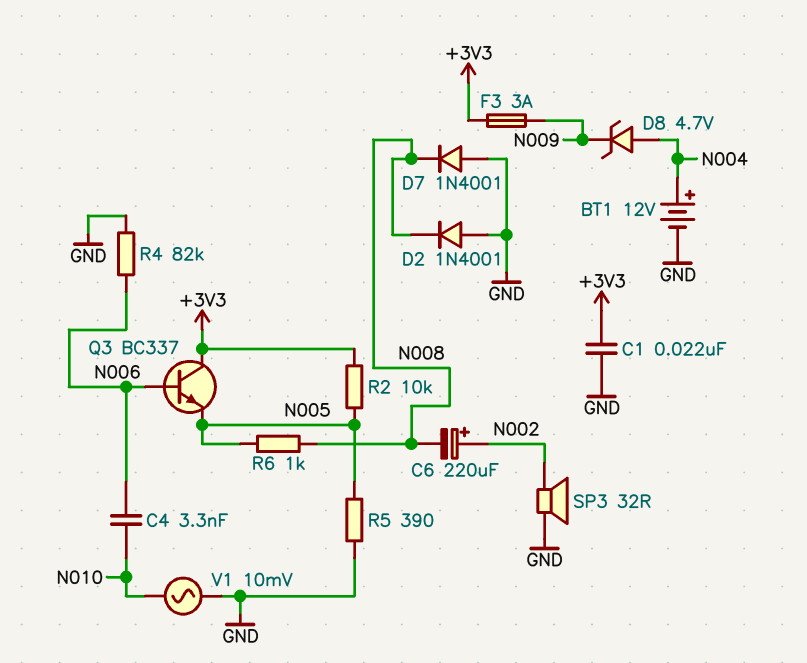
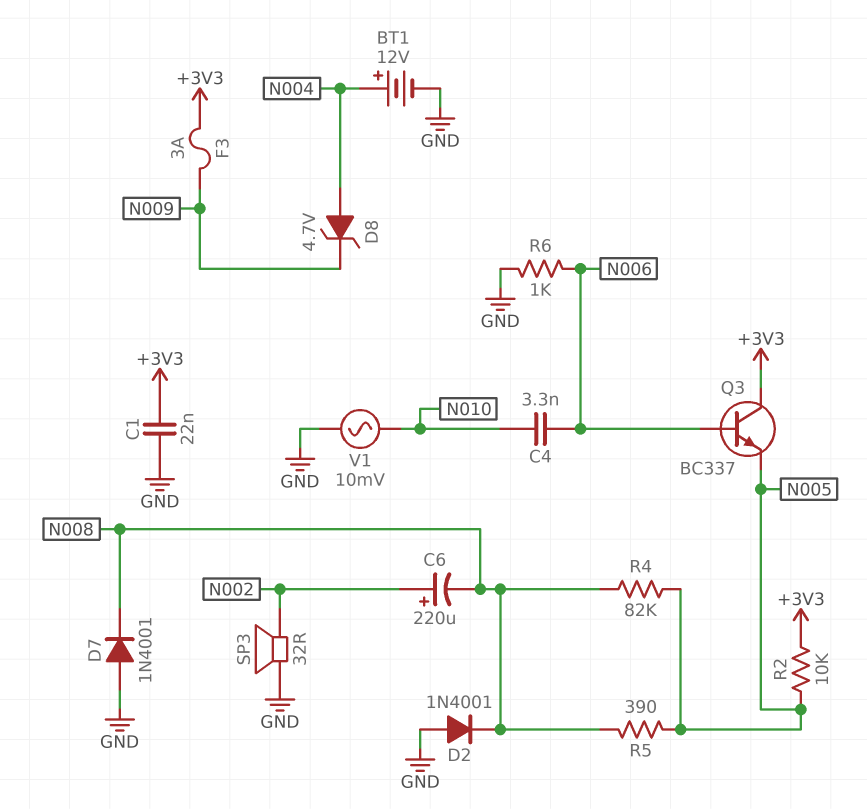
R4: 82k (GND, N006) -> 82k (N005, N008)
R5: 390 (GND, N005) -> 390 (N005, N008)
R6: 1k (N005, N008) -> 1k (GND, N006)

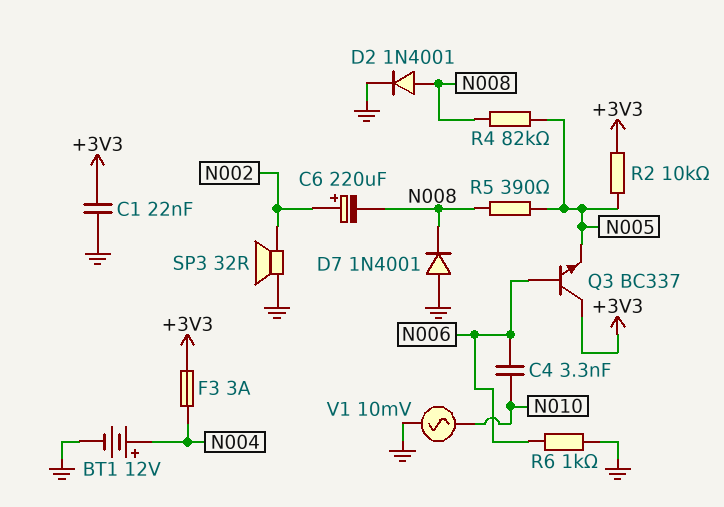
D2: diode 1N4001 (A GND, K N008) -> diode 1N4001 (A N008, K GND)
D8: zener 4.7V (A N004, K N009) -> none
F3: 3A (+3V3, N009) -> 3A (+3V3, N004)

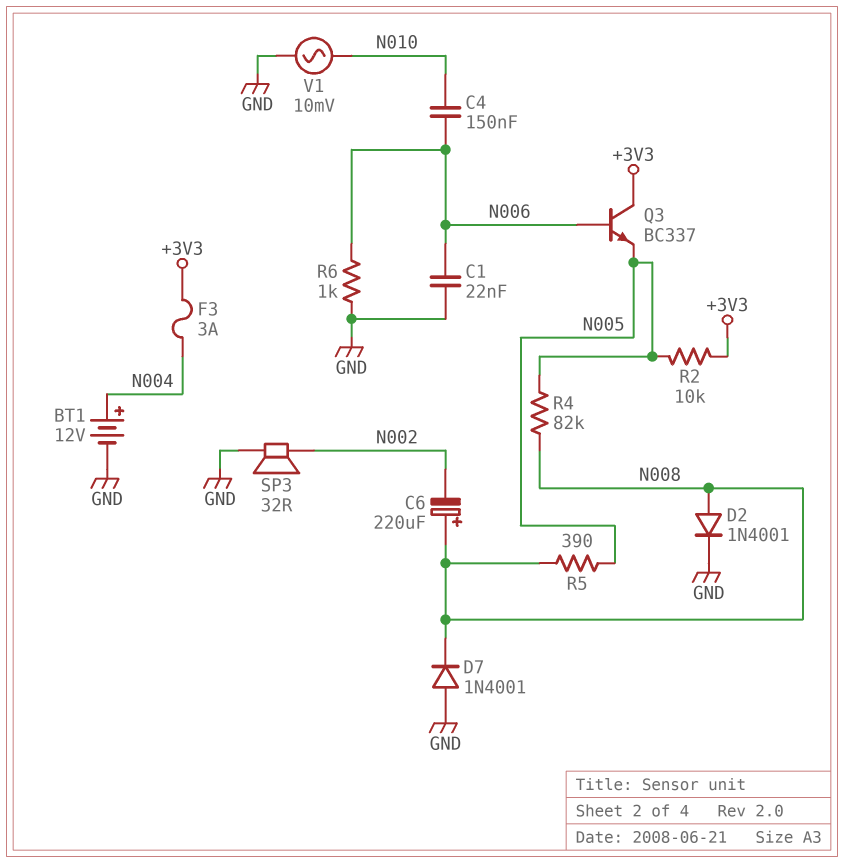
C1: 22nF (+3V3, GND) -> 22nF (GND, N006)
C4: 3.3nF (N006, N010) -> 150nF (N006, N010)
C6: 220uF (plus N002, minus N008) -> 220uF (plus N008, minus N002)

